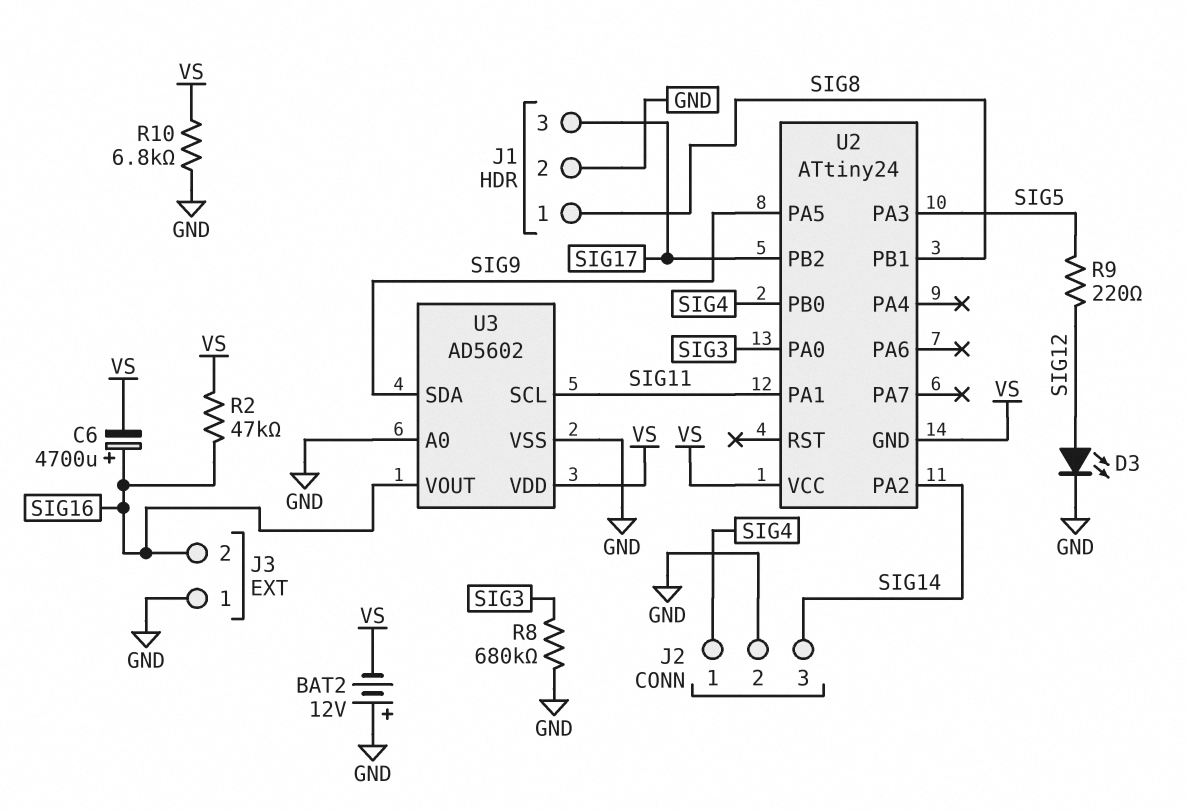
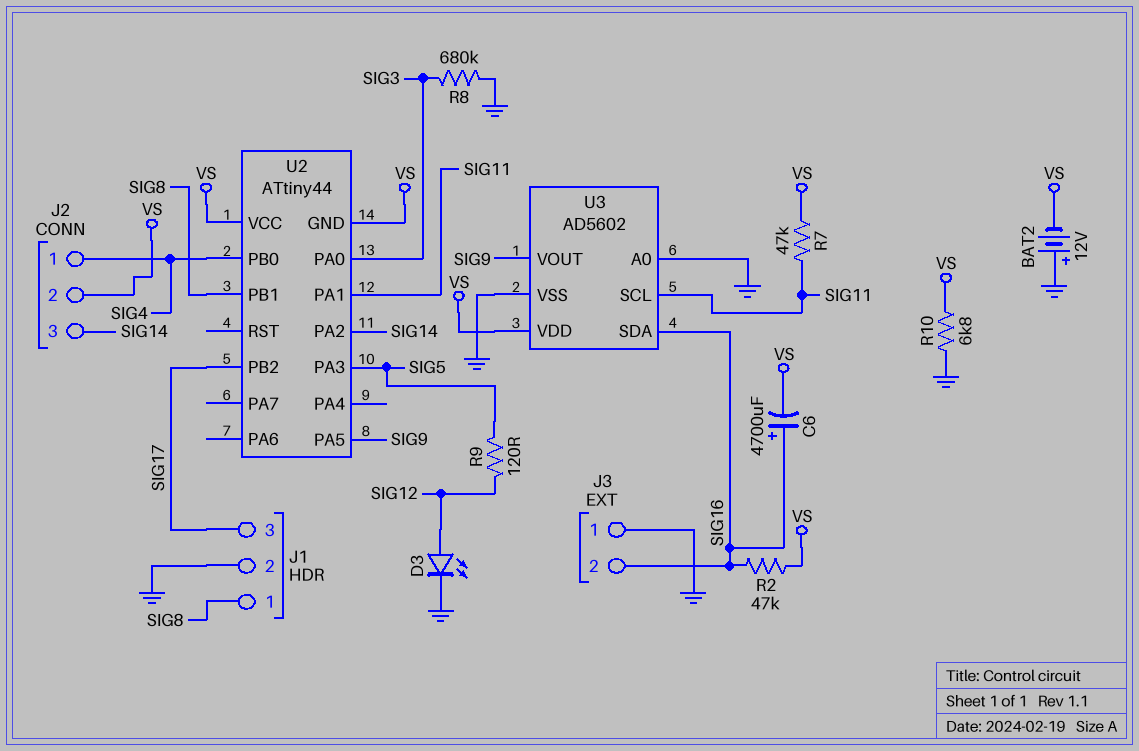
J2 pin 2: GND -> VS
R7: none -> 47k (SIG11, VS)
R9: 220 (SIG5, SIG12) -> 120 (SIG5, SIG12)
U2: ATtiny24 -> ATtiny44
U3 pin SDA: SIG9 -> SIG16
U3 pin VOUT: SIG16 -> SIG9

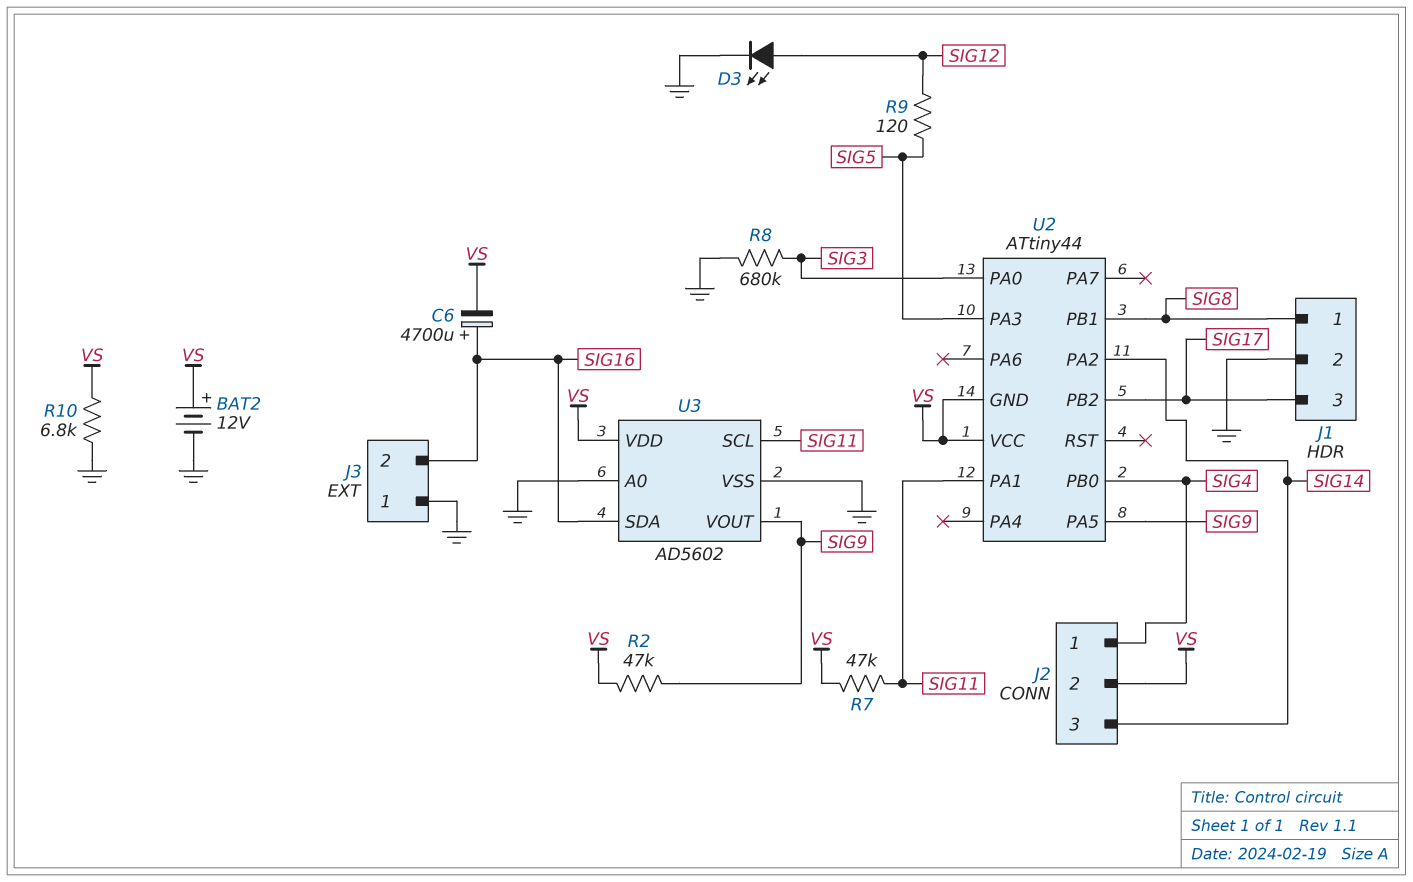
BAT2: 12V (plus GND, minus VS) -> 12V (plus VS, minus GND)
R2: 47k (SIG16, VS) -> 47k (SIG9, VS)

